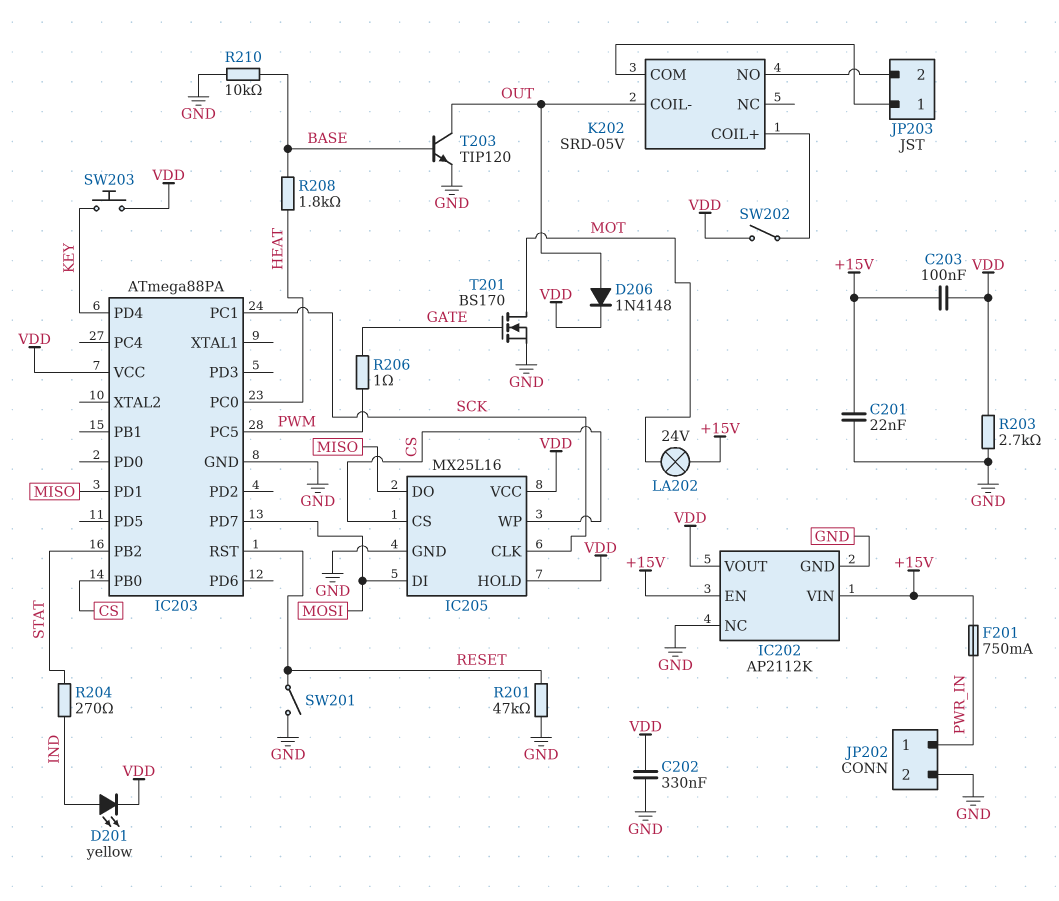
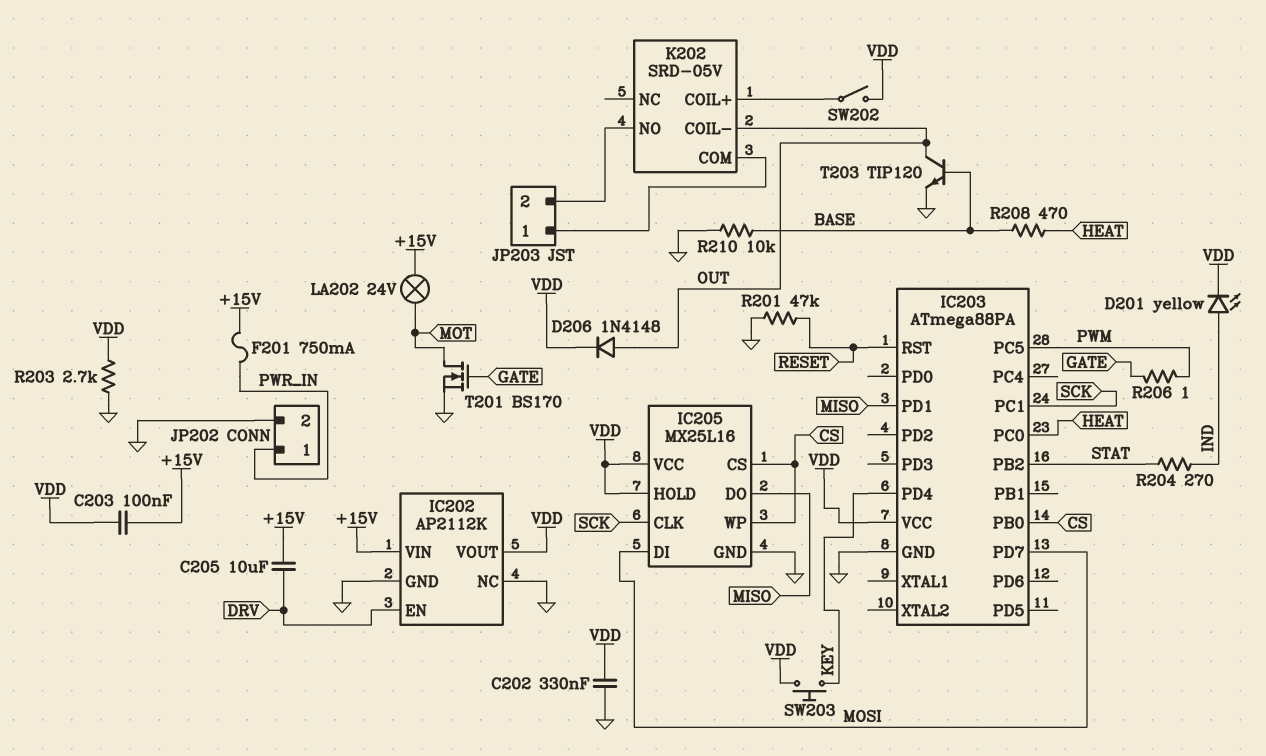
C201: 22nF (+15V, GND) -> none
C205: none -> 10uF (+15V, DRV)
IC202 pin EN: +15V -> DRV
R208: 1.8k (BASE, HEAT) -> 470 (BASE, HEAT)
SW201: switch (GND, RESET) -> none

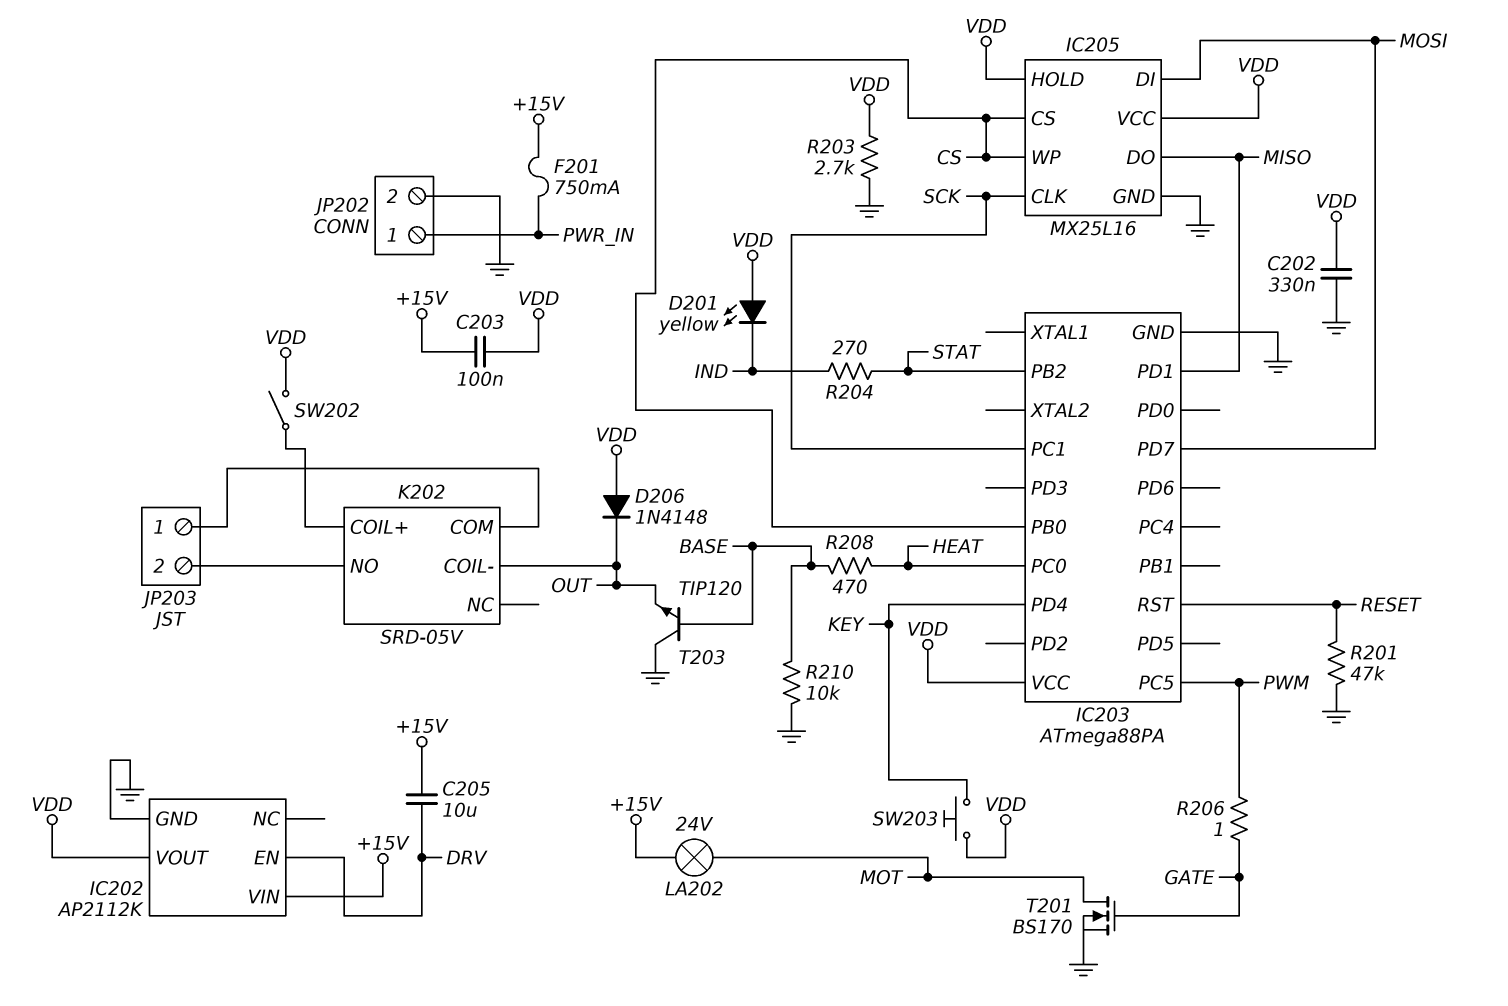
D201: LED yellow (A IND, K VDD) -> LED yellow (A VDD, K IND)
D206: diode 1N4148 (A OUT, K VDD) -> diode 1N4148 (A VDD, K OUT)
IC202 pin NC: GND -> none
T203: NPN TIP120 (B BASE, C OUT, E GND) -> NPN TIP120 (B BASE, C GND, E OUT)

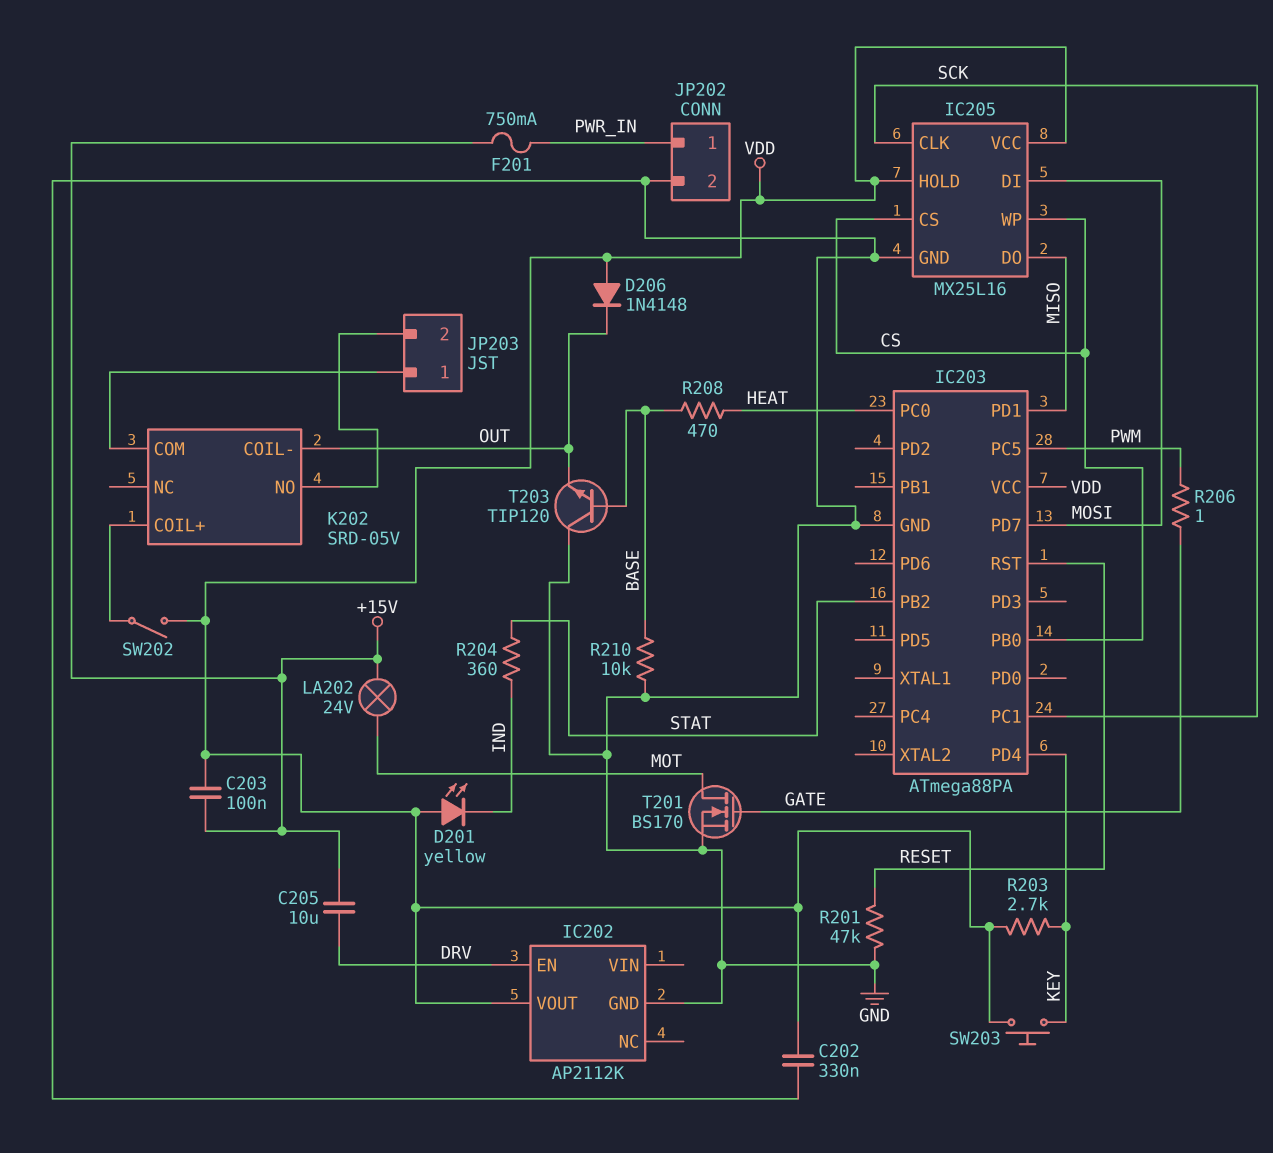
IC202 pin VIN: +15V -> none
R203: 2.7k (GND, VDD) -> 2.7k (KEY, VDD)
R204: 270 (IND, STAT) -> 360 (IND, STAT)

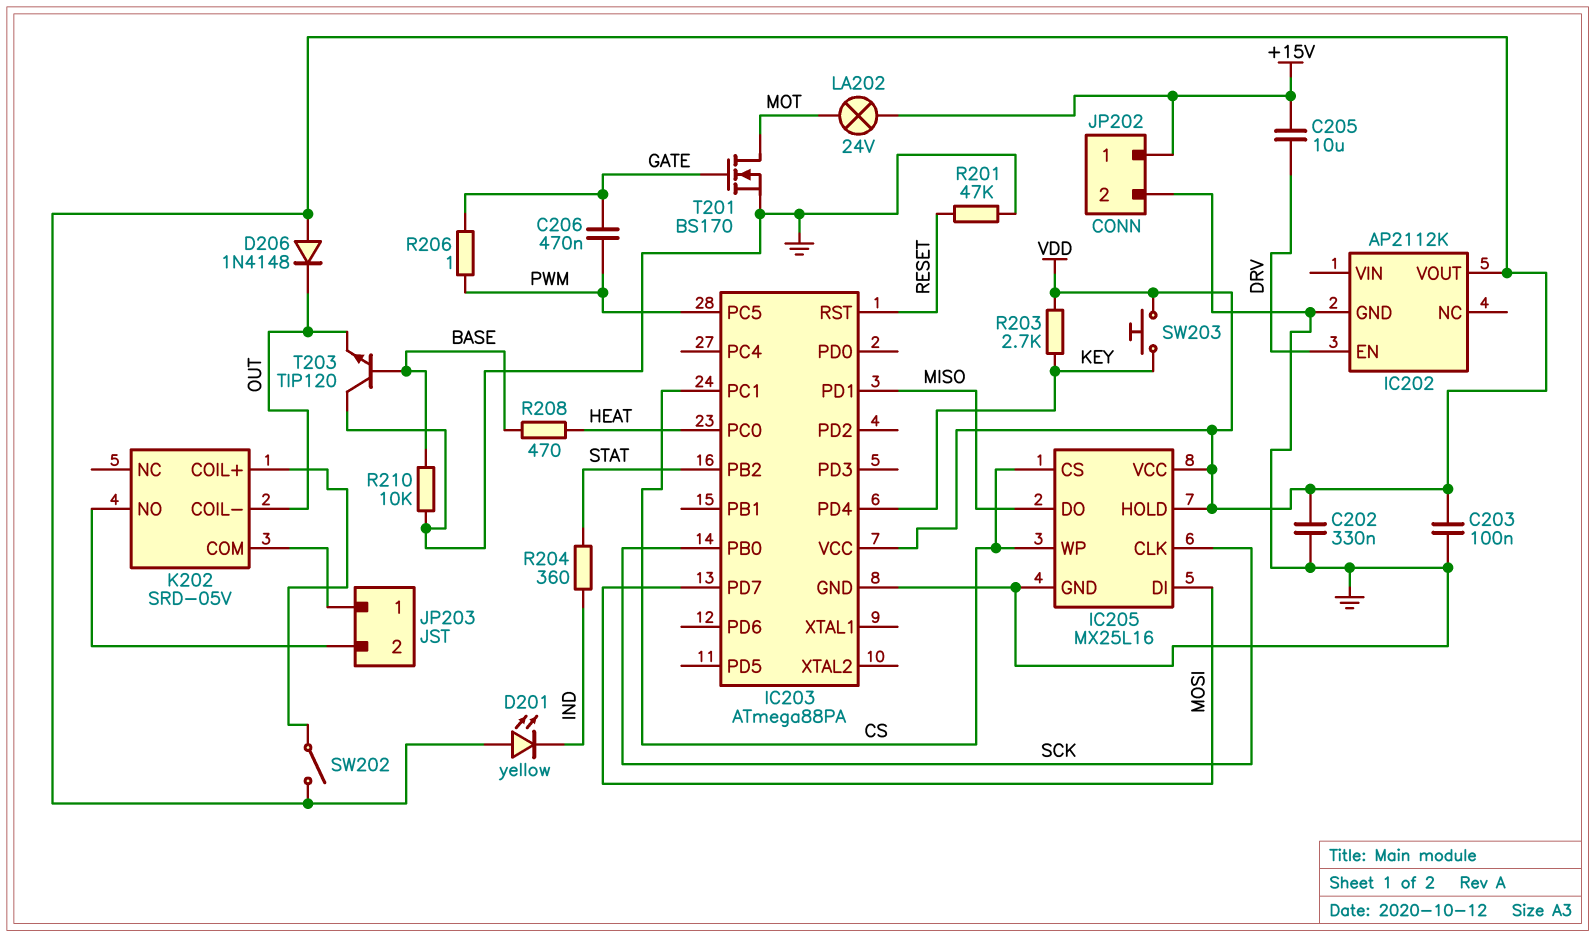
C203: 100nF (+15V, VDD) -> 100nF (GND, VDD)
C206: none -> 470nF (GATE, PWM)
F201: 750mA (+15V, PWR_IN) -> none
IC203 pin PB0: CS -> SCK
IC203 pin PC1: SCK -> CS
JP202 pin 1: PWR_IN -> +15V

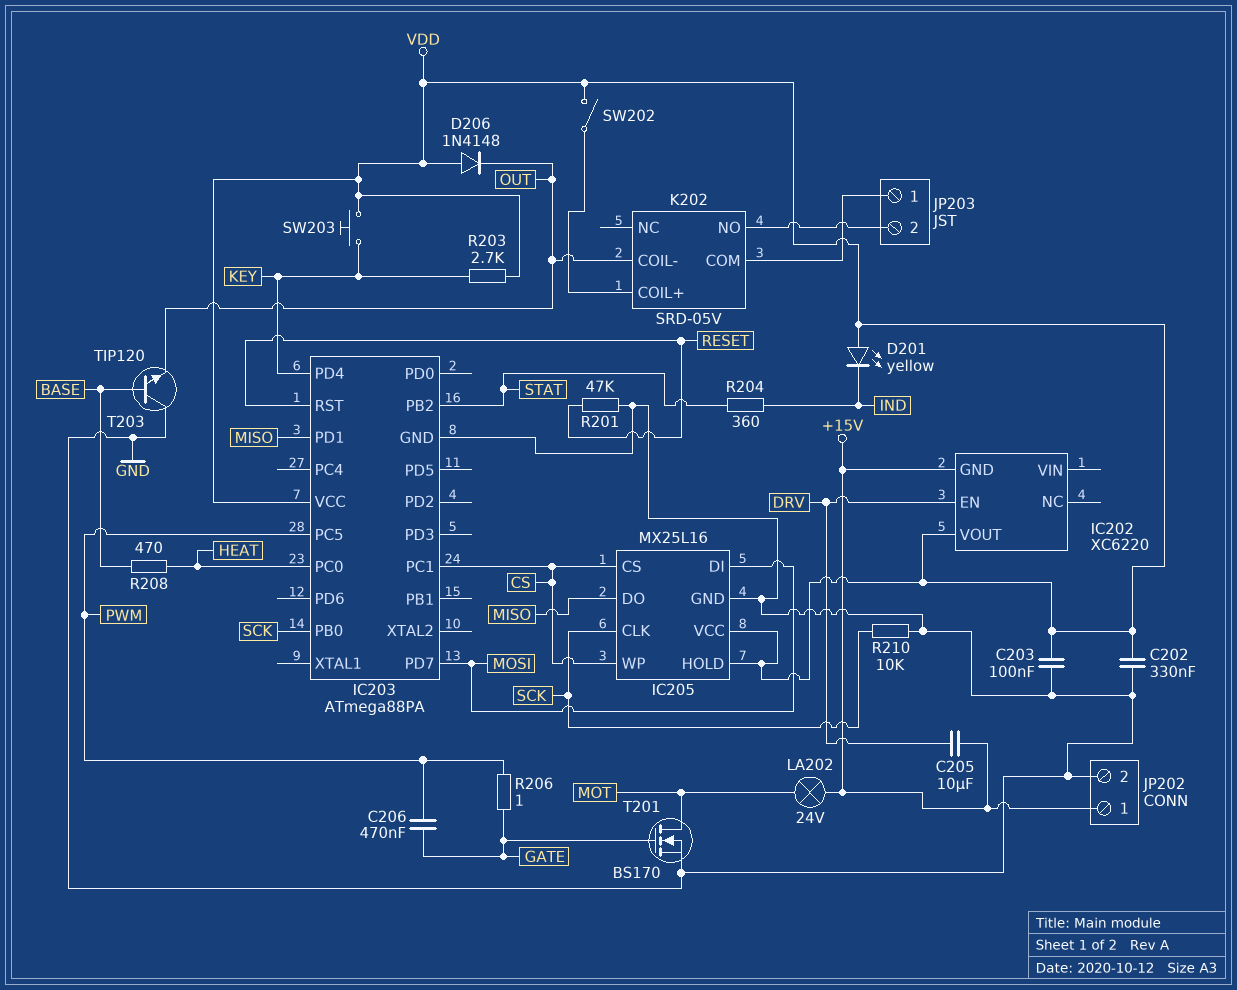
IC202: AP2112K -> XC6220
IC202 pin GND: GND -> +15V
R210: 10k (BASE, GND) -> 10k (GND, SCK)

